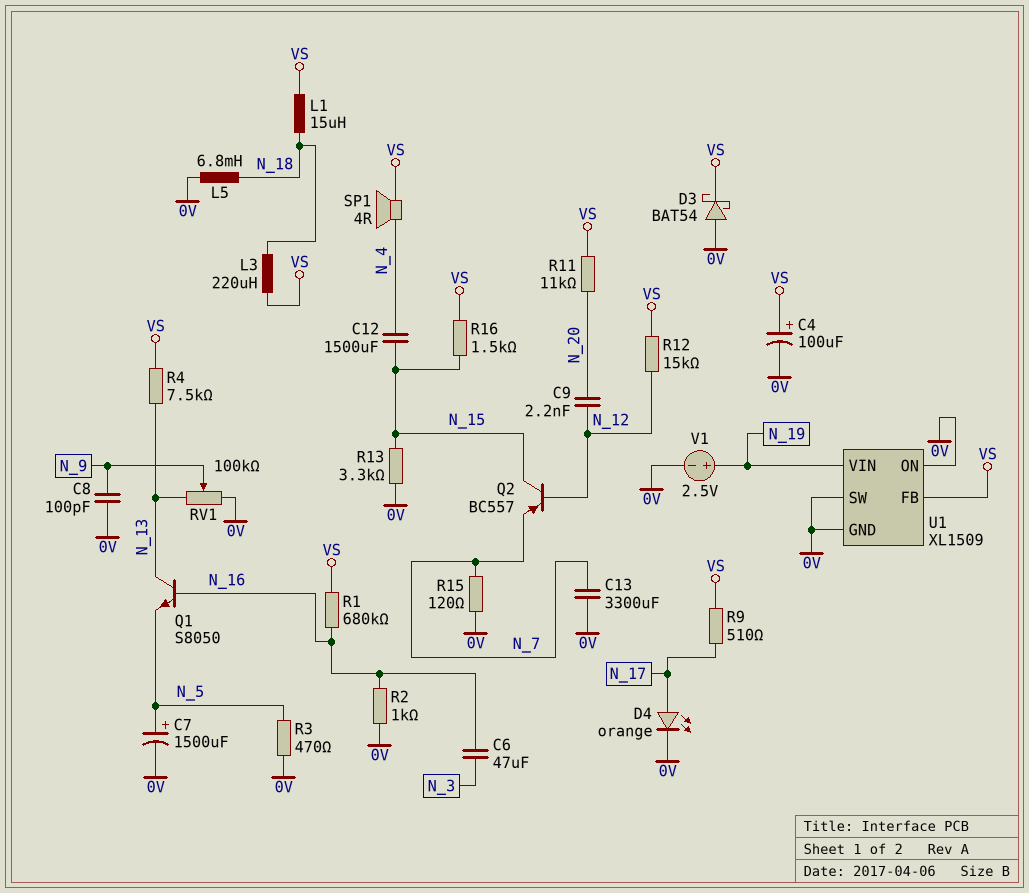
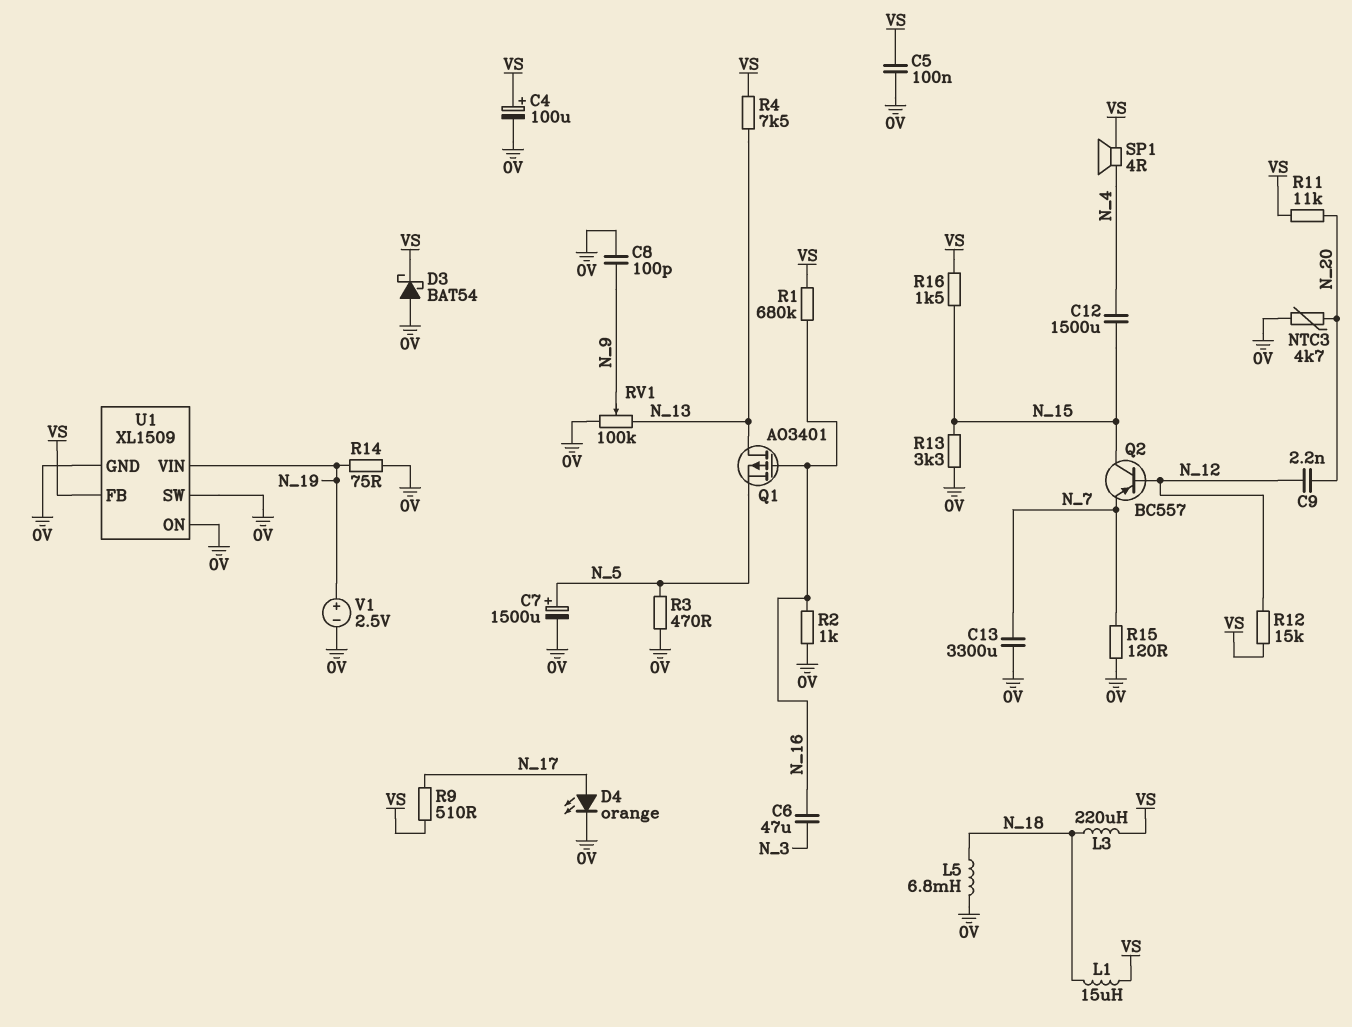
C5: none -> 100nF (0V, VS)
NTC3: none -> 4.7k (0V, N_20)
Q1: NPN S8050 (B N_16, C N_13, E N_5) -> PMOS AO3401 (G N_16, D N_13, S N_5)
R14: none -> 75 (0V, N_19)

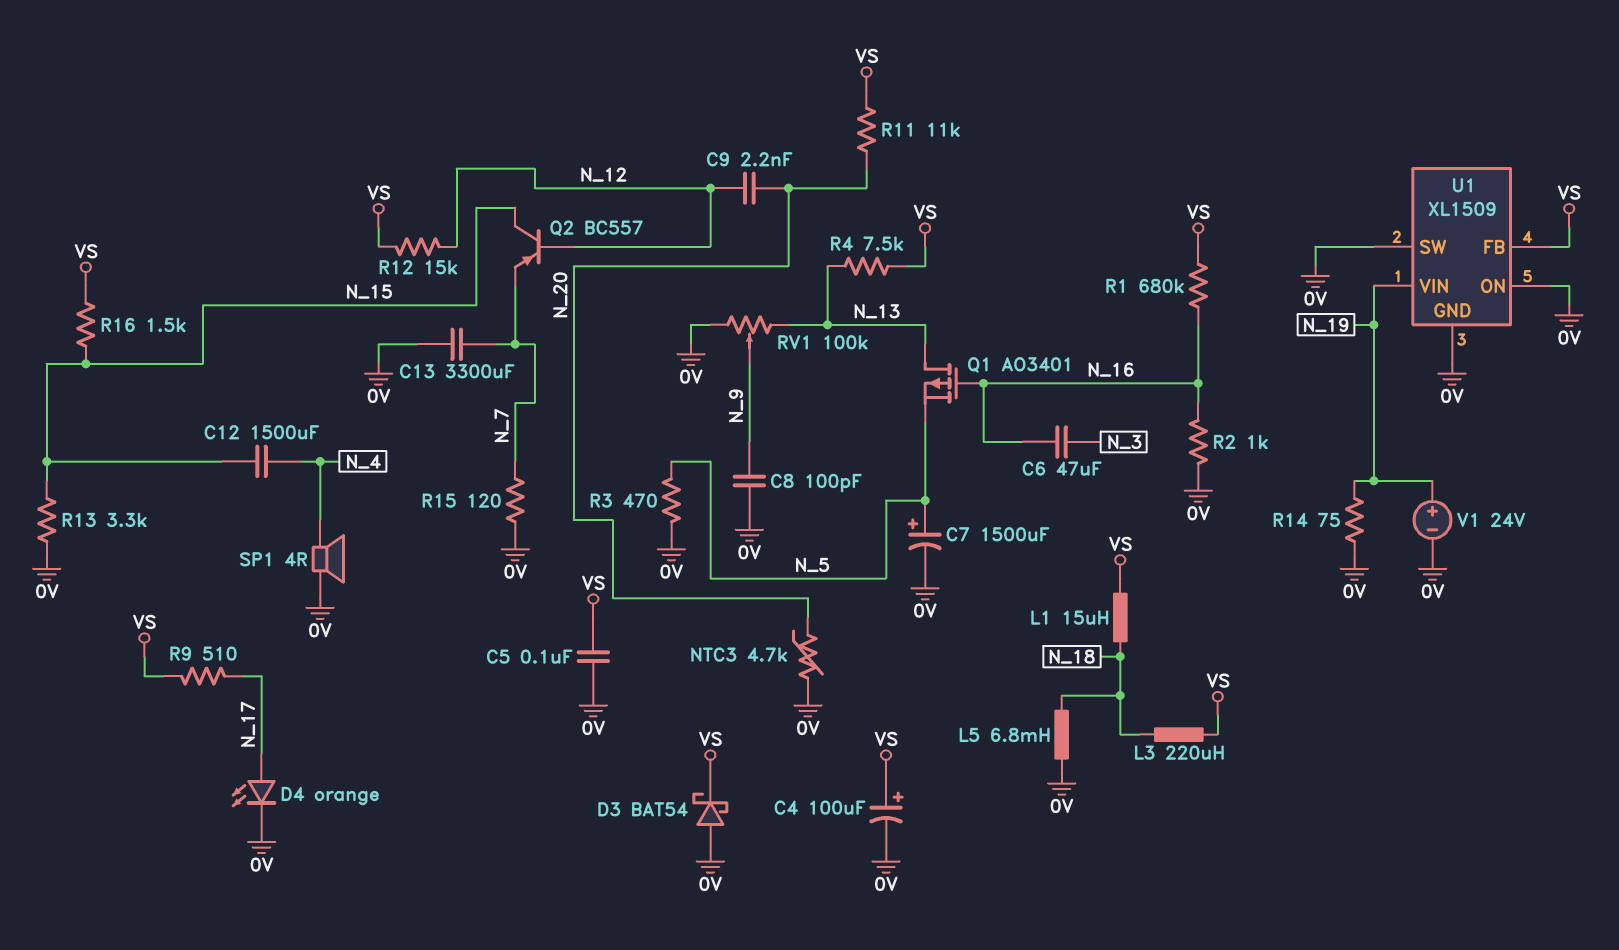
SP1: speaker 4R (N_4, VS) -> speaker 4R (0V, N_4)
V1: 2.5V (plus N_19, minus 0V) -> 24V (plus N_19, minus 0V)

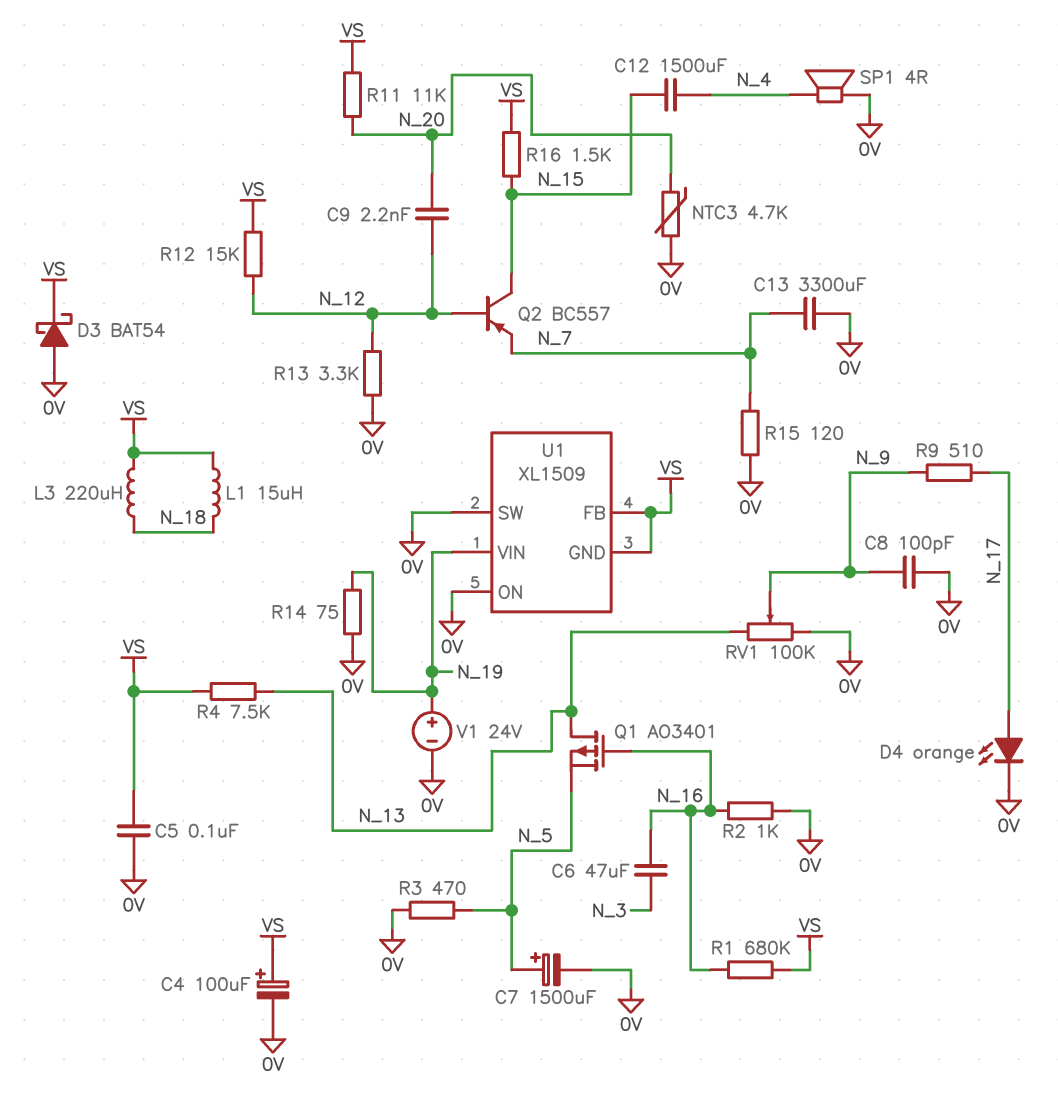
L5: 6.8mH (0V, N_18) -> none
R9: 510 (N_17, VS) -> 510 (N_9, N_17)
R13: 3.3k (0V, N_15) -> 3.3k (0V, N_12)
U1 pin GND: 0V -> VS

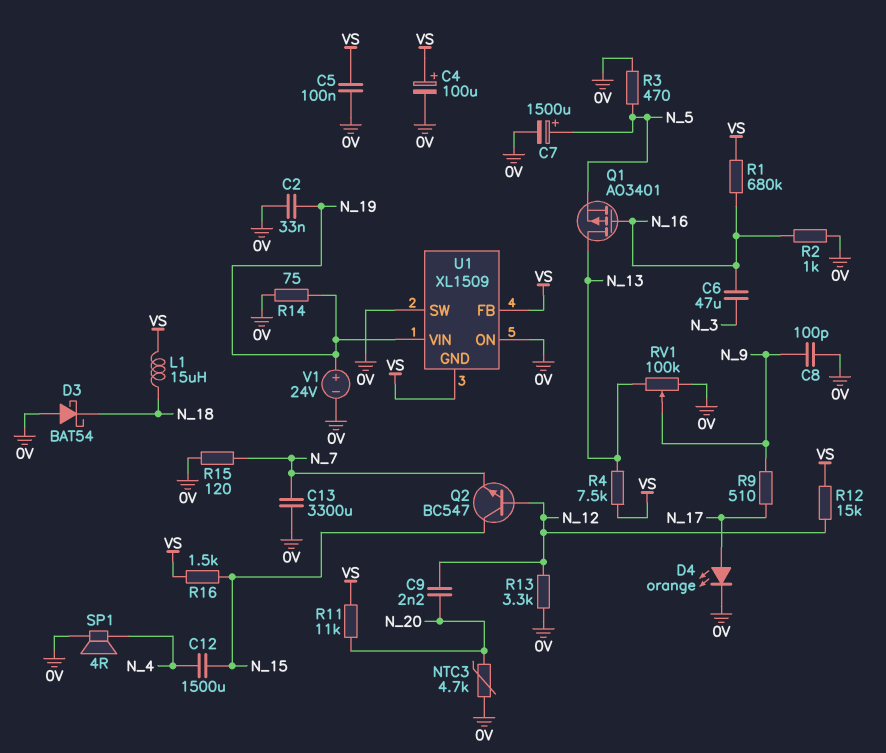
C2: none -> 33nF (0V, N_19)
D3: schottky BAT54 (A 0V, K VS) -> schottky BAT54 (A 0V, K N_18)
L3: 220uH (N_18, VS) -> none
Q2: PNP BC557 (B N_12, C N_15, E N_7) -> NPN BC547 (B N_12, C N_15, E N_7)

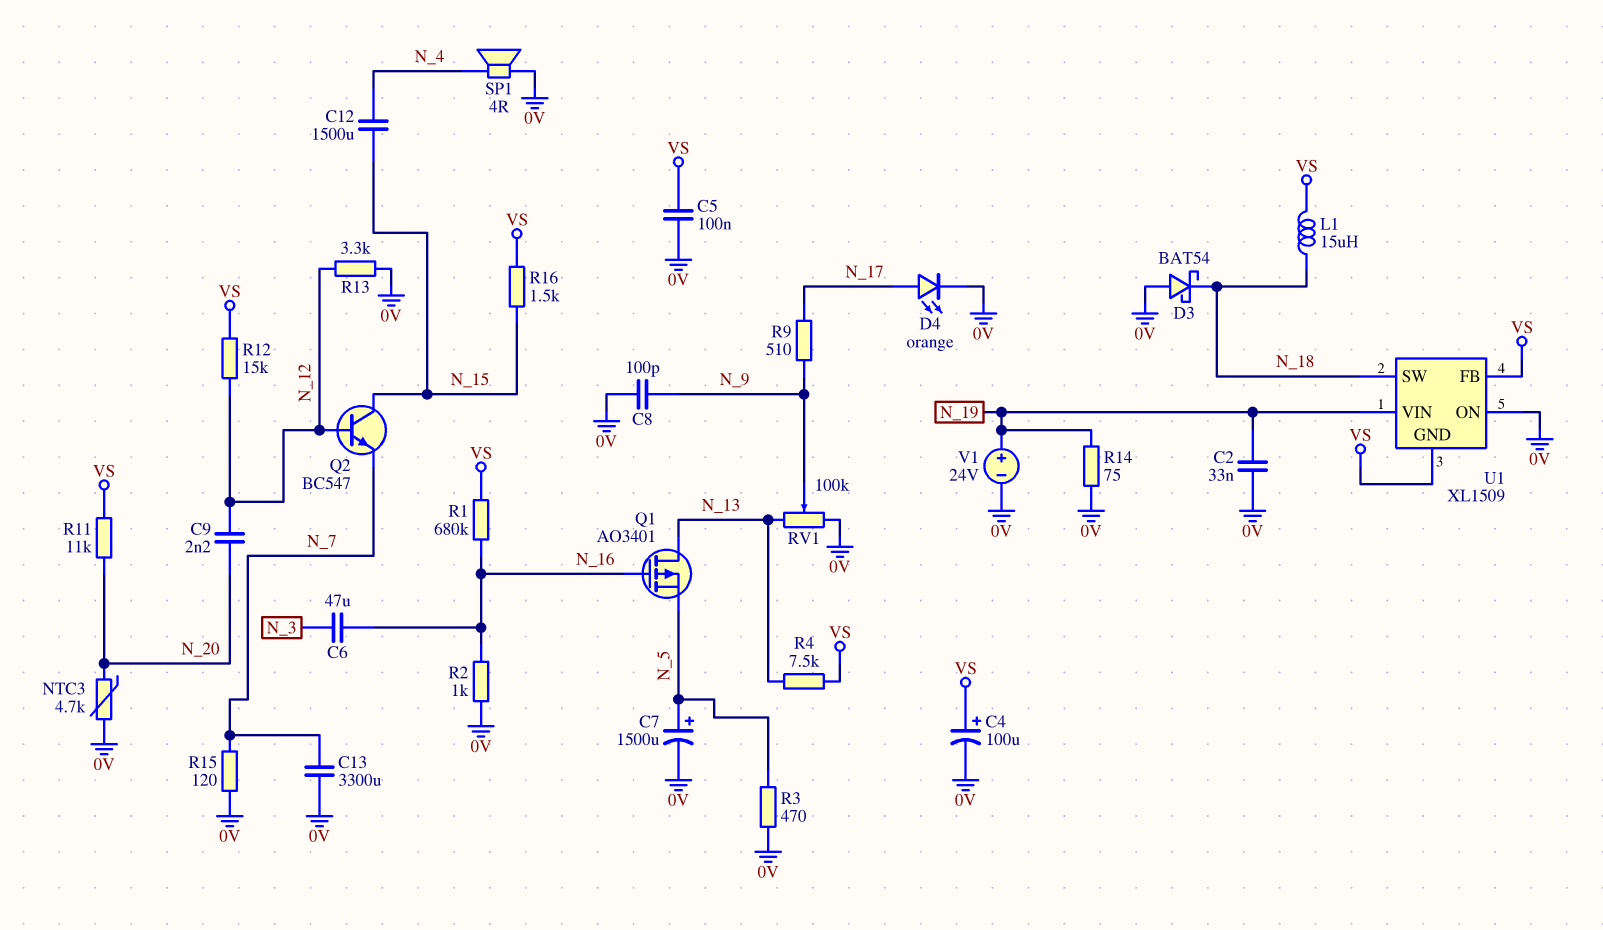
U1 pin SW: 0V -> N_18

